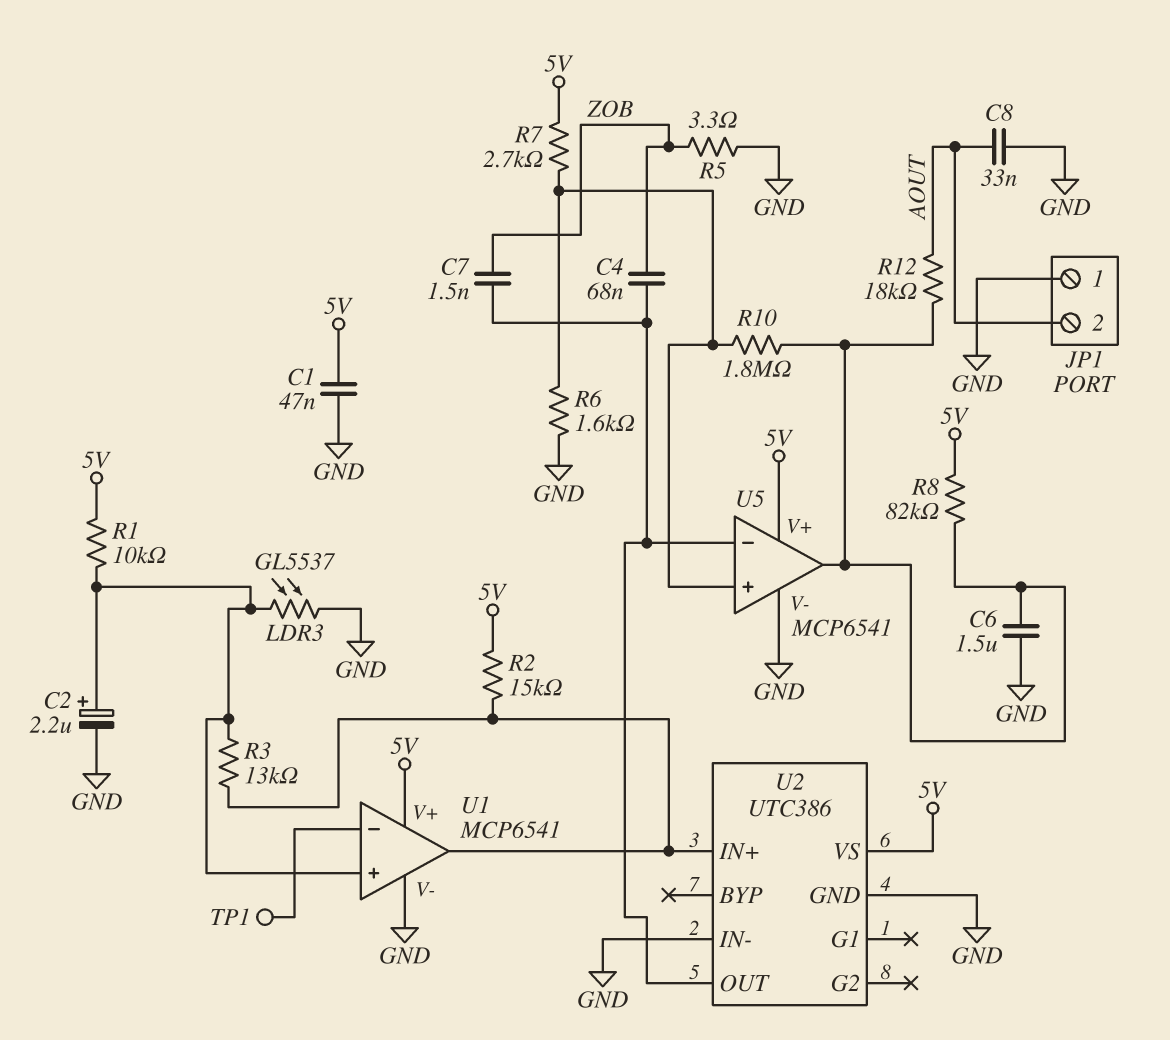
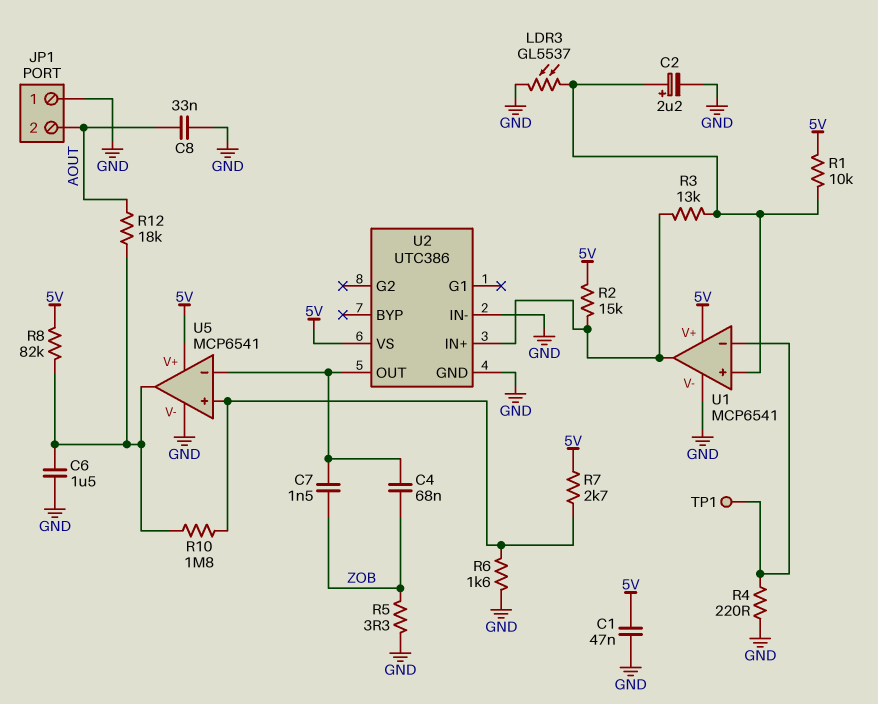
R4: none -> 220 (GND, U1/in-)

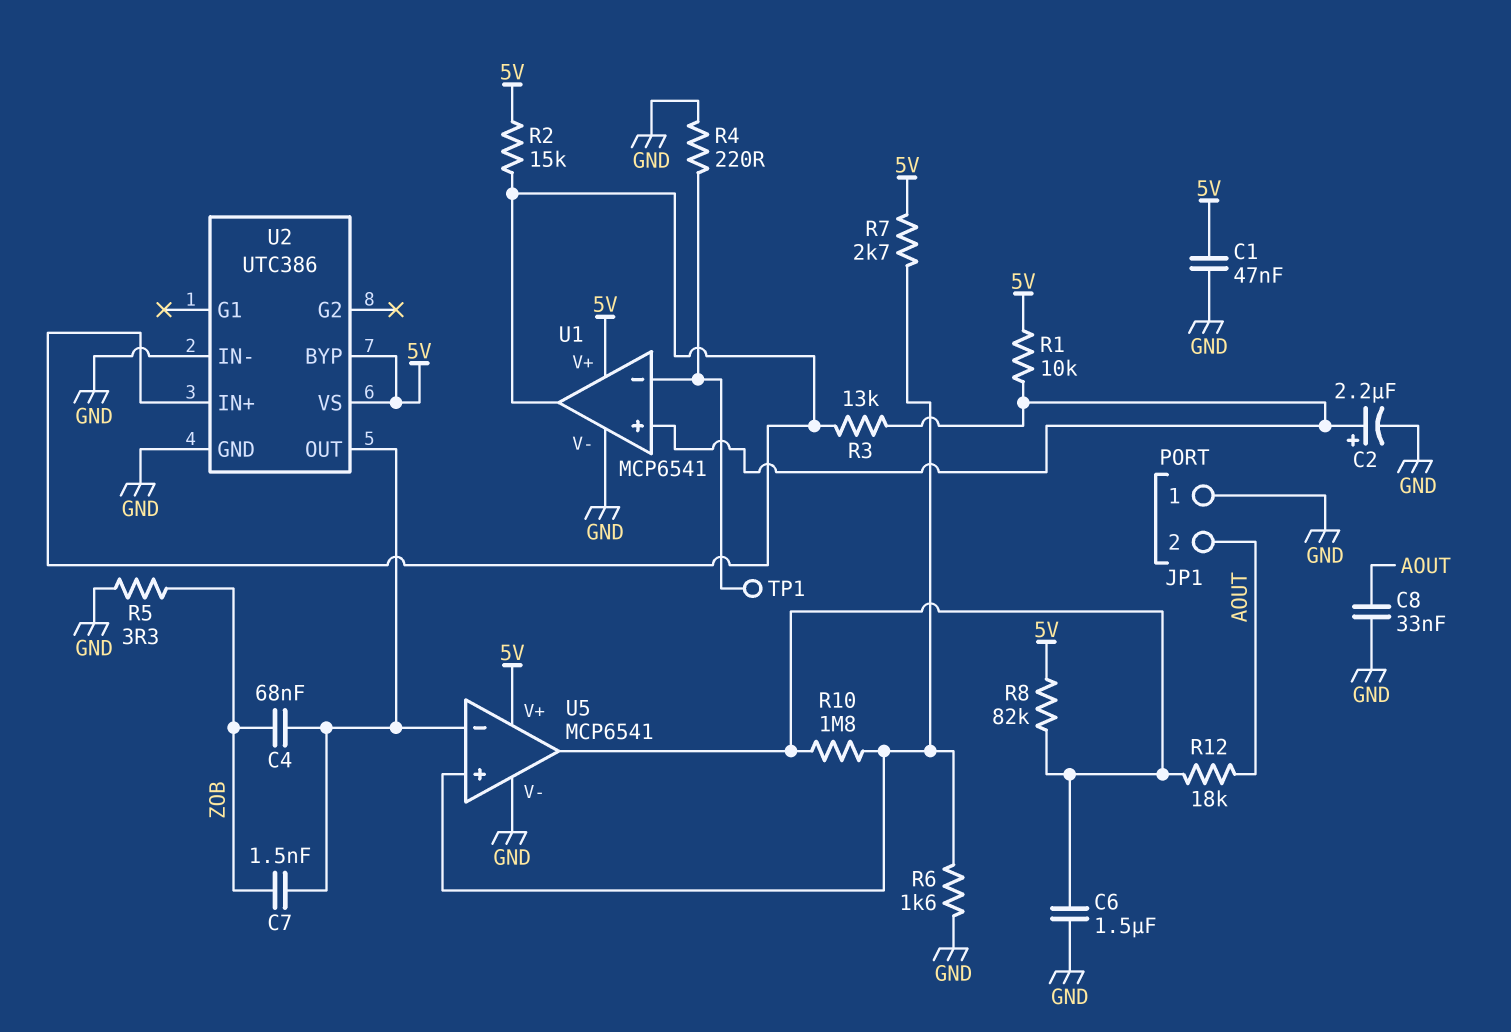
LDR3: GL5537 (GND, U1/in+) -> none
U2 pin BYP: none -> 5V

